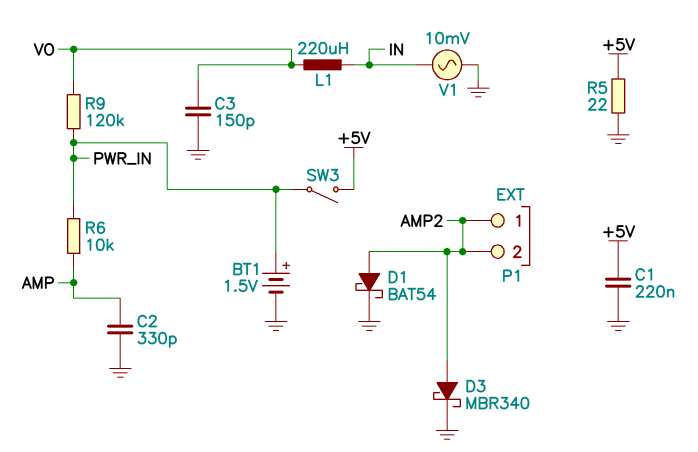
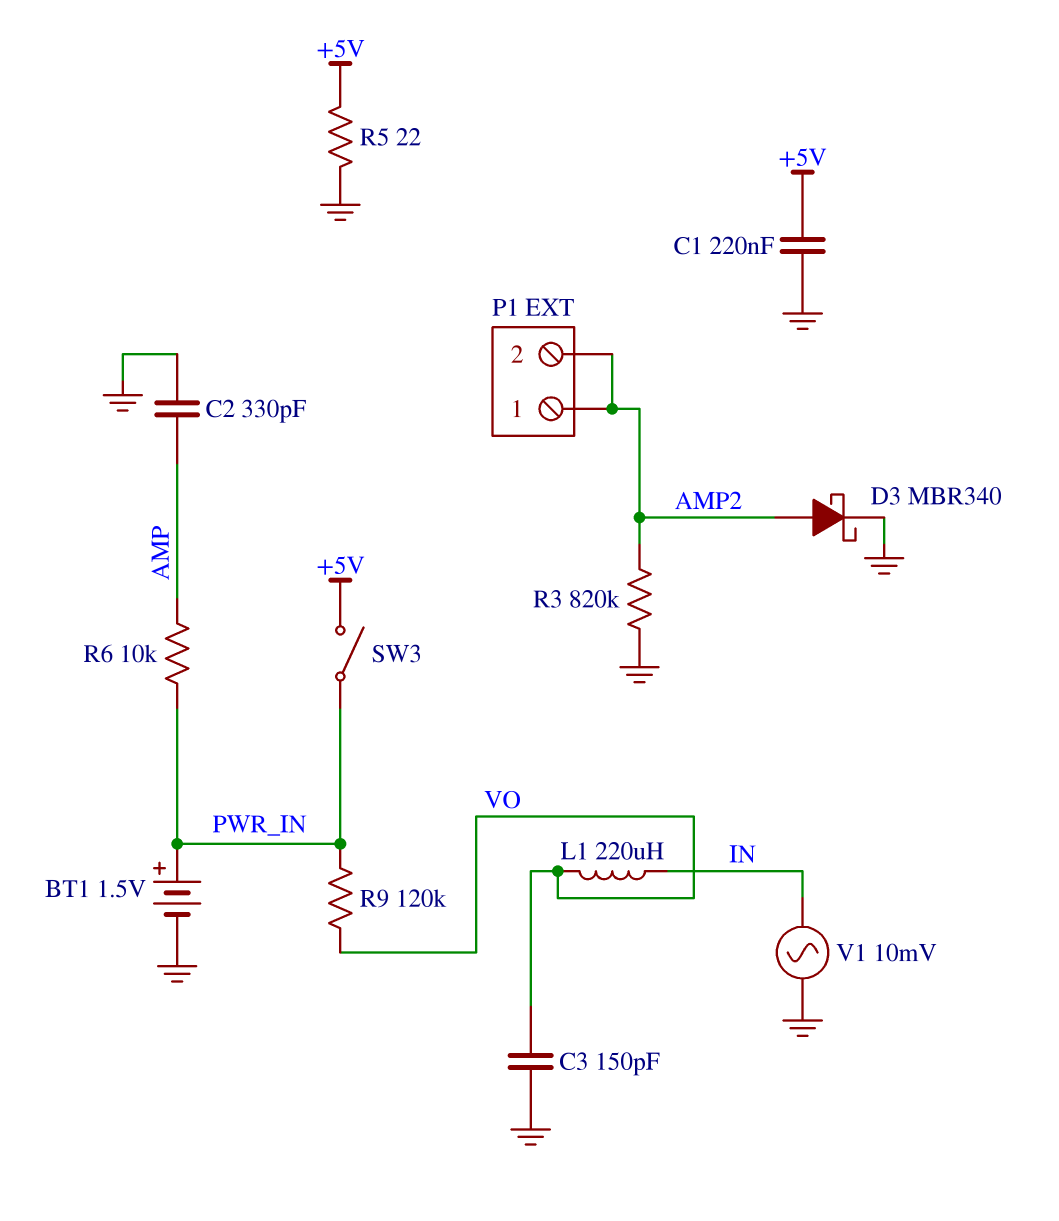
D1: schottky BAT54 (A AMP2, K GND) -> none
R3: none -> 820k (AMP2, GND)

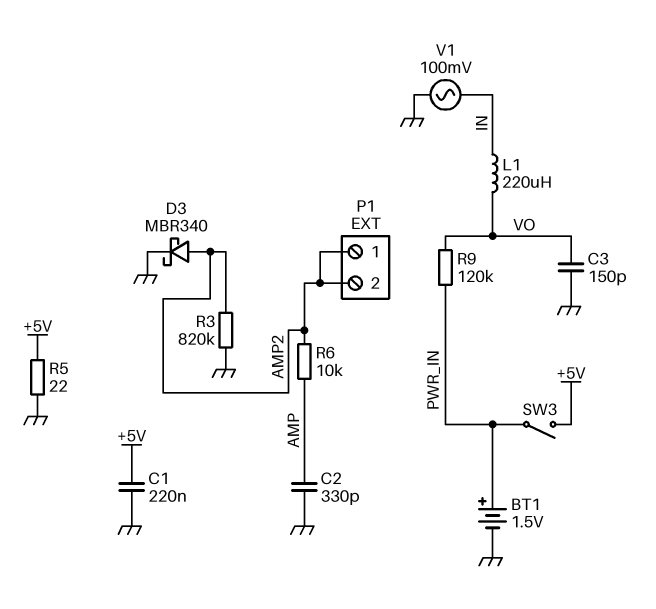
R6: 10k (AMP, PWR_IN) -> 10k (AMP, AMP2)
V1: AC 10mV (GND, IN) -> AC 100mV (GND, IN)

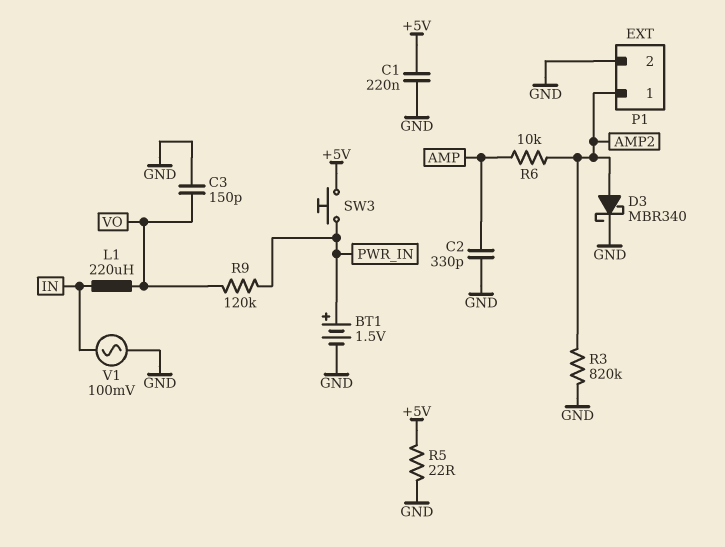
P1 pin 2: AMP2 -> GND
SW3: switch (+5V, PWR_IN) -> button (+5V, PWR_IN)

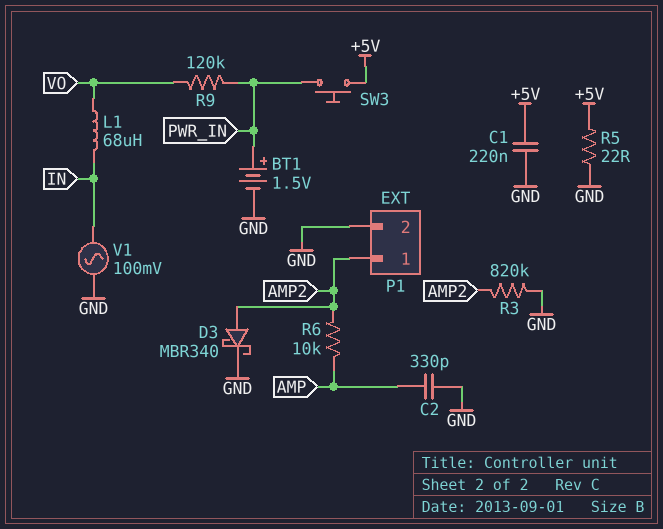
C3: 150pF (GND, VO) -> none
L1: 220uH (IN, VO) -> 68uH (IN, VO)

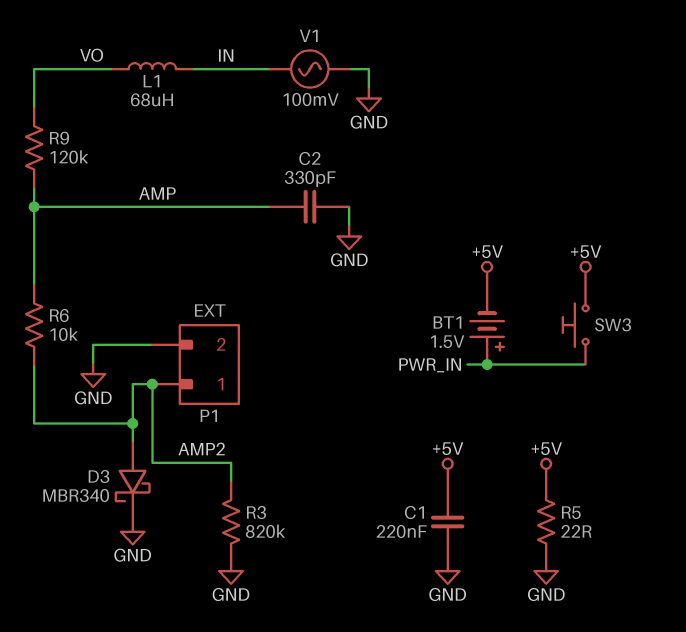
BT1: 1.5V (plus PWR_IN, minus GND) -> 1.5V (plus PWR_IN, minus +5V)
R9: 120k (PWR_IN, VO) -> 120k (AMP, VO)

